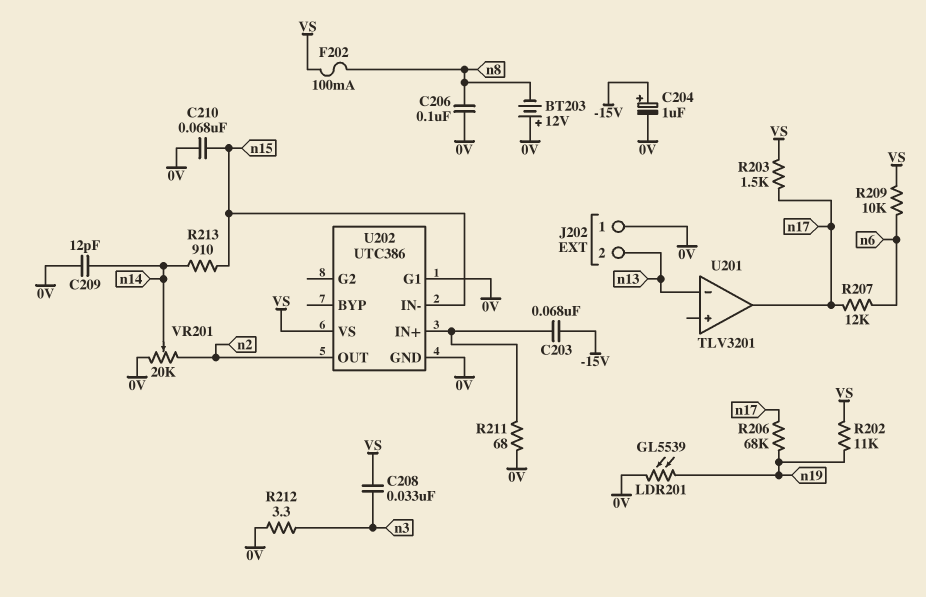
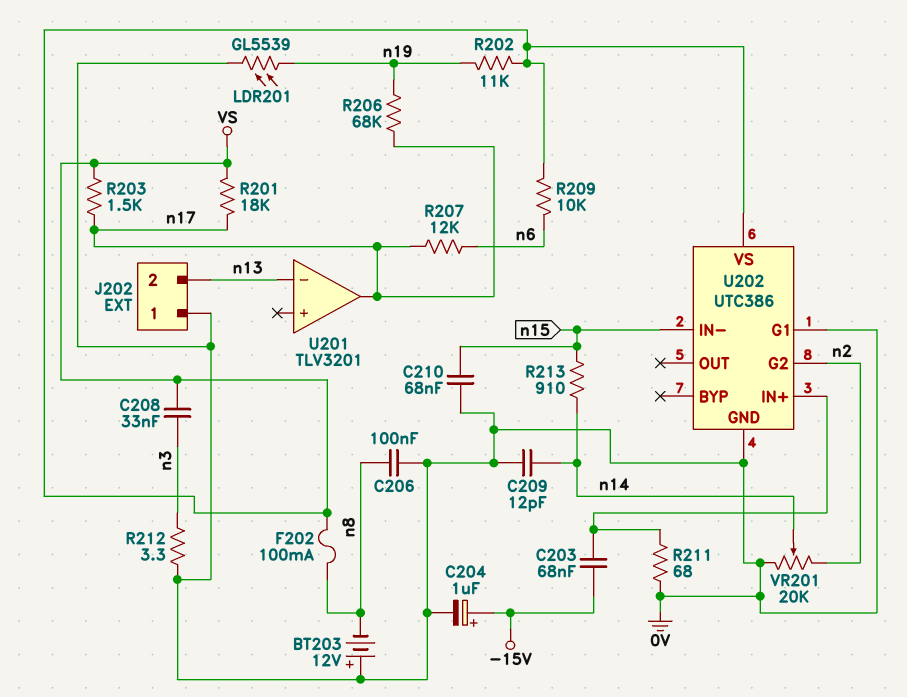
R201: none -> 18k (VS, n17)
U202 pin G2: none -> n2
U202 pin OUT: n2 -> none

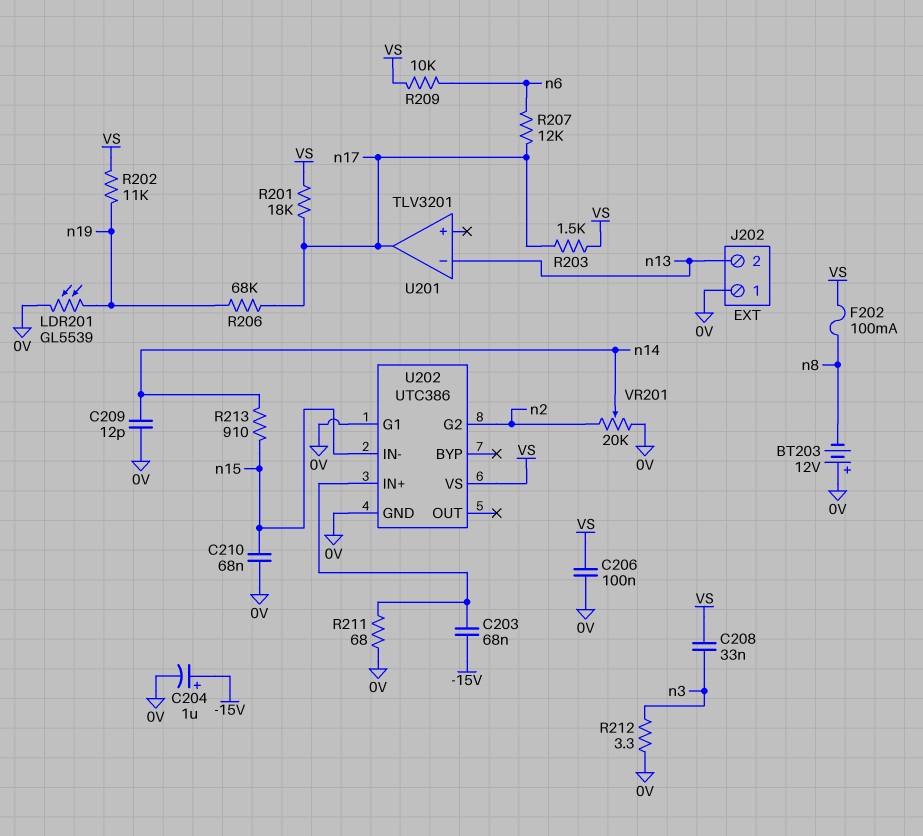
C206: 100nF (0V, n8) -> 100nF (0V, VS)

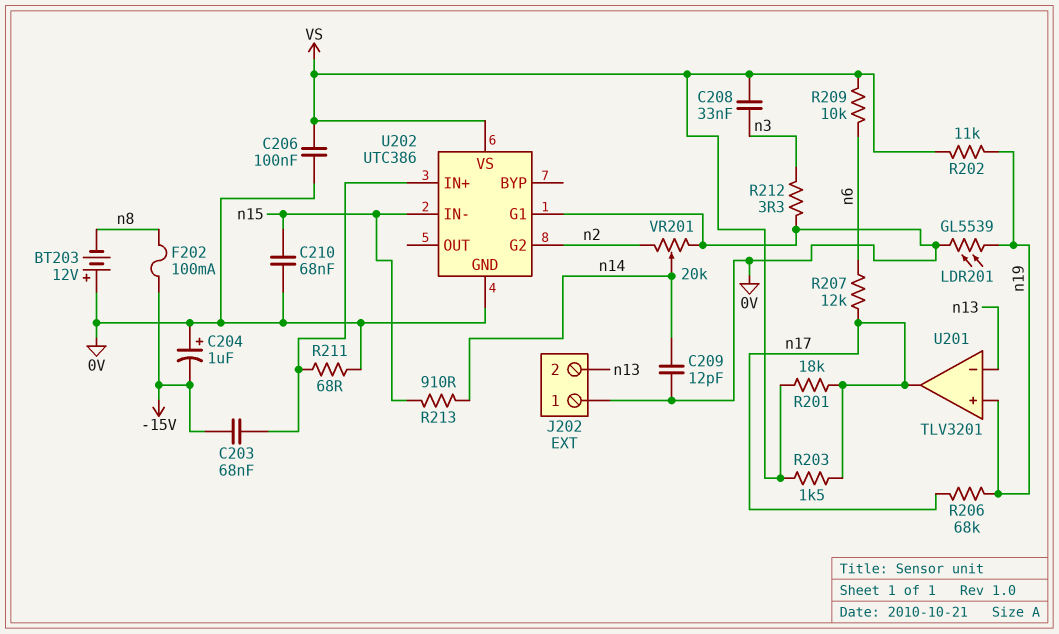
C204: 1uF (plus -15V, minus 0V) -> 1uF (plus 0V, minus -15V)
F202: 100mA (VS, n8) -> 100mA (-15V, n8)
U201 pin in+: none -> n19

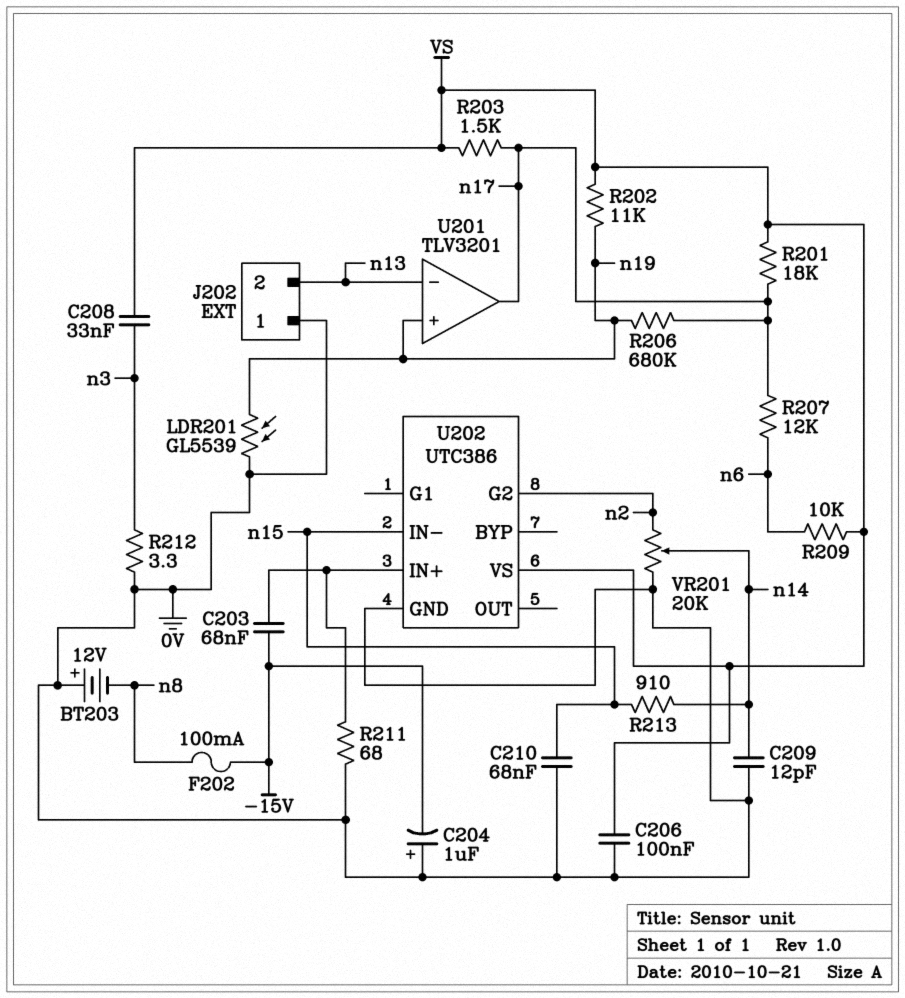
R206: 68k (n17, n19) -> 680k (n17, n19)
U202 pin G1: 0V -> none

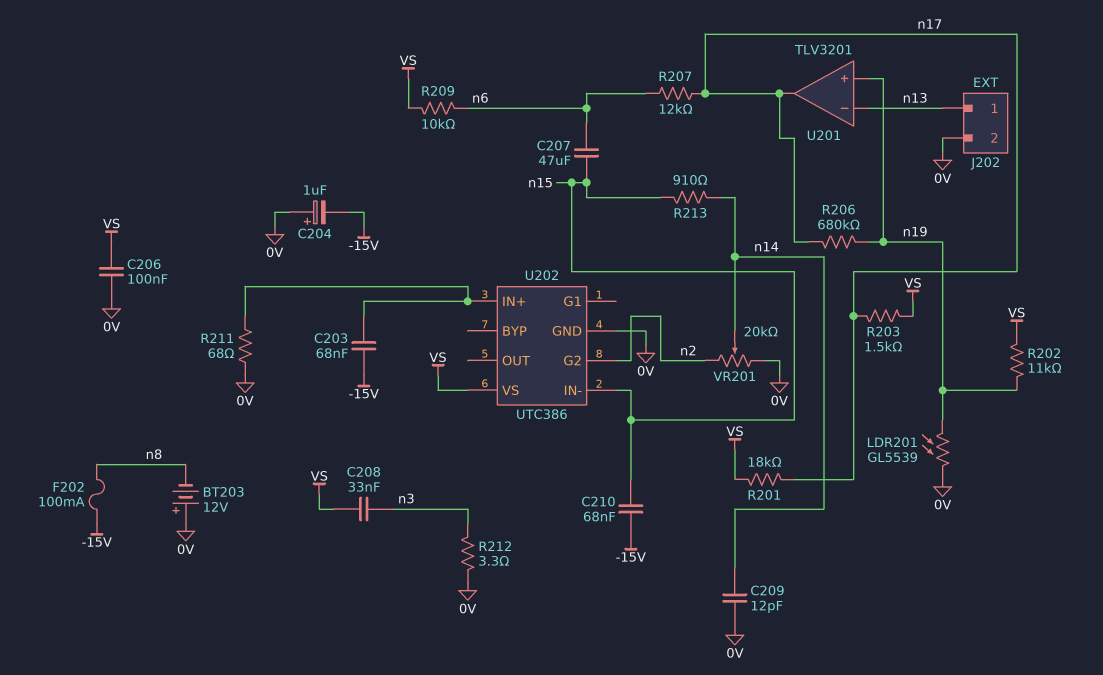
C207: none -> 47uF (n6, n15)
C210: 68nF (0V, n15) -> 68nF (-15V, n15)
J202 pin 1: 0V -> n13
J202 pin 2: n13 -> 0V

